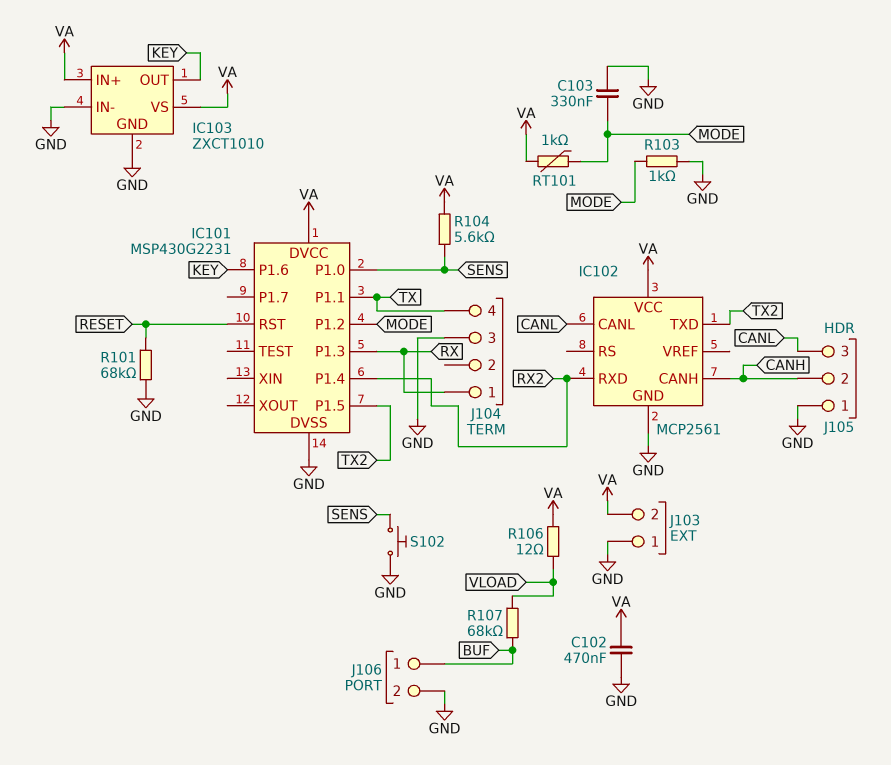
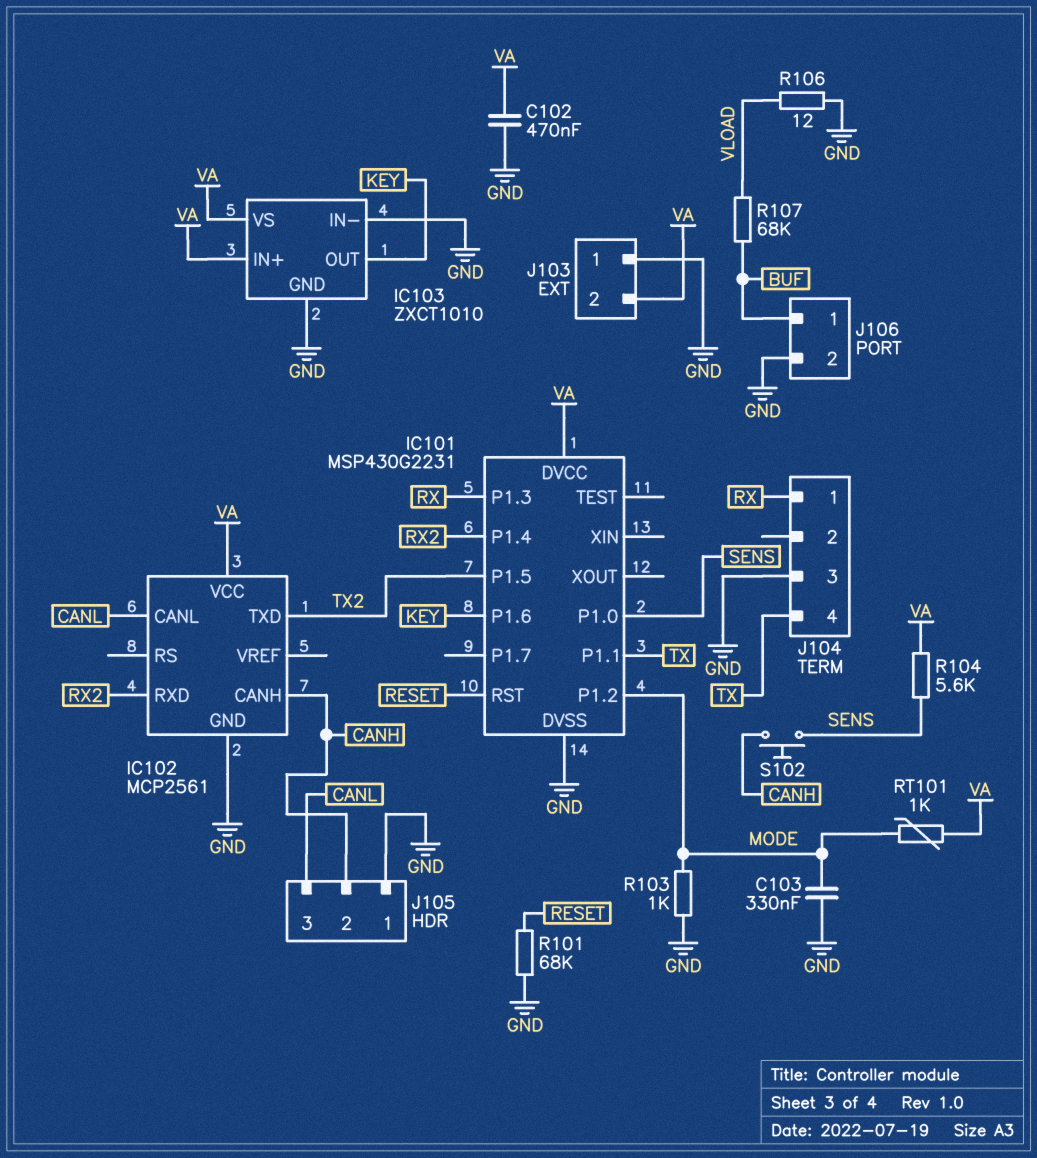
R106: 12 (VA, VLOAD) -> 12 (GND, VLOAD)
S102: button (GND, SENS) -> button (CANH, SENS)

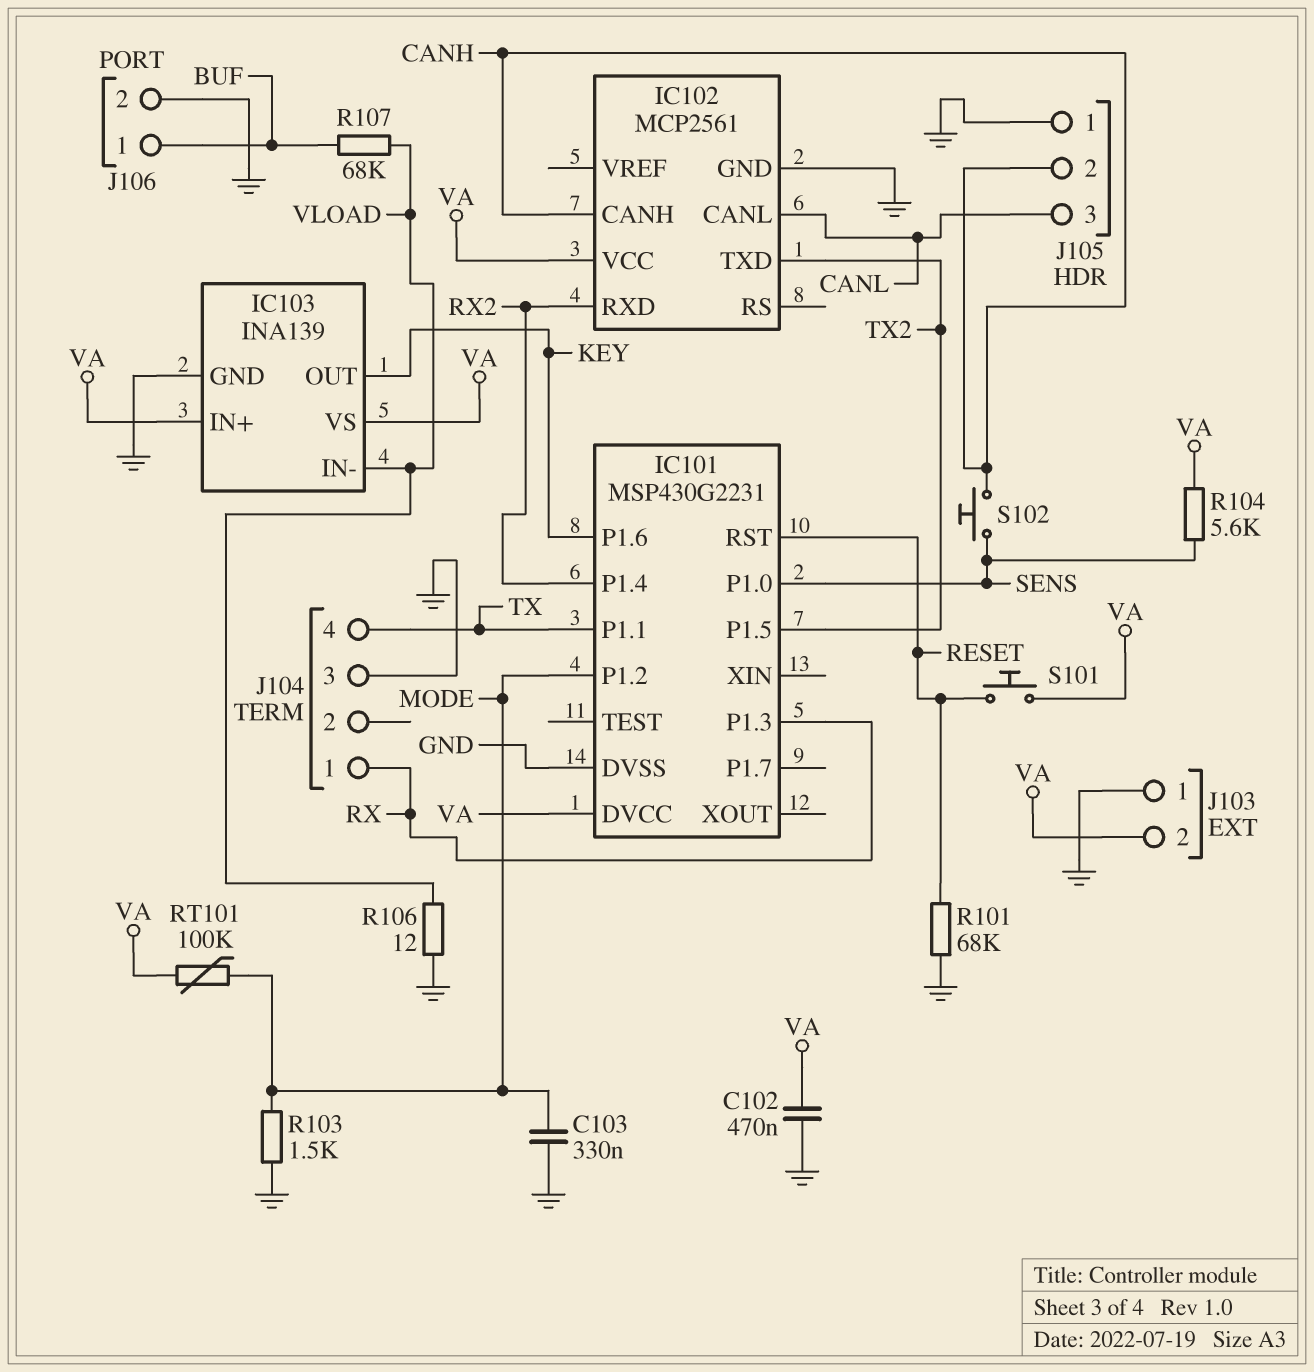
IC103: ZXCT1010 -> INA139
IC103 pin IN-: GND -> VLOAD
R103: 1k (GND, MODE) -> 1.5k (GND, MODE)
RT101: 1k (MODE, VA) -> 100k (MODE, VA)
S101: none -> button (RESET, VA)

